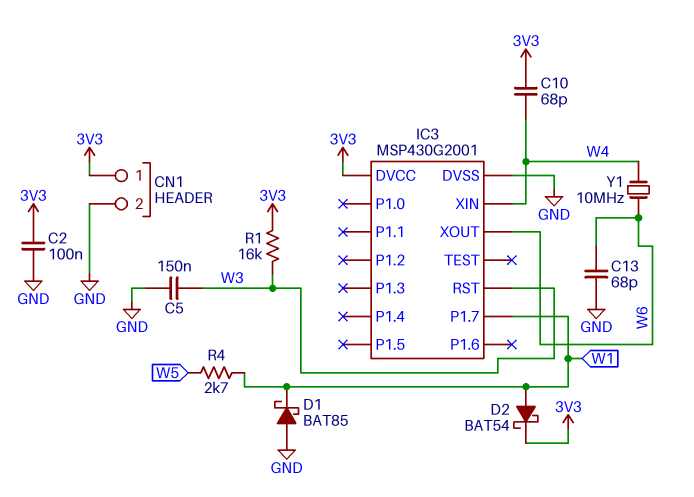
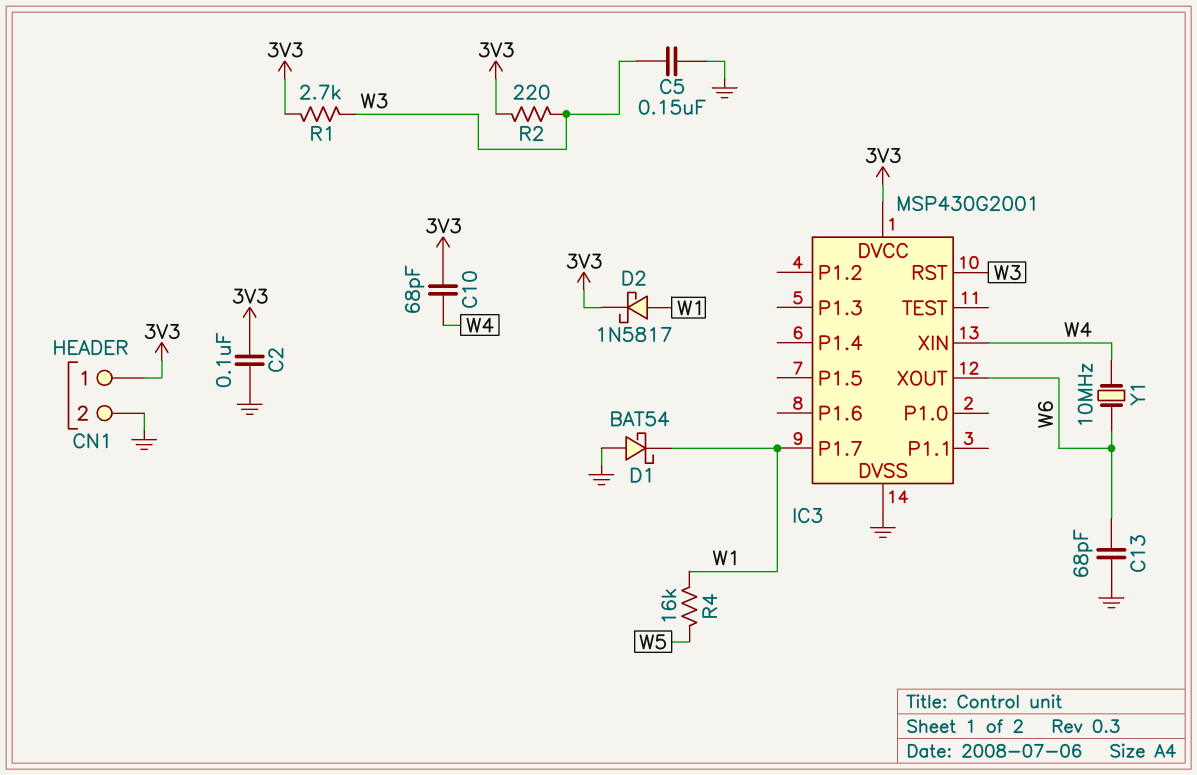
D1: schottky BAT85 (A GND, K W1) -> schottky BAT54 (A GND, K W1)
D2: schottky BAT54 (A W1, K 3V3) -> schottky 1N5817 (A W1, K 3V3)
R1: 16k (3V3, W3) -> 2.7k (3V3, W3)
R2: none -> 220 (3V3, W3)
R4: 2.7k (W1, W5) -> 16k (W1, W5)

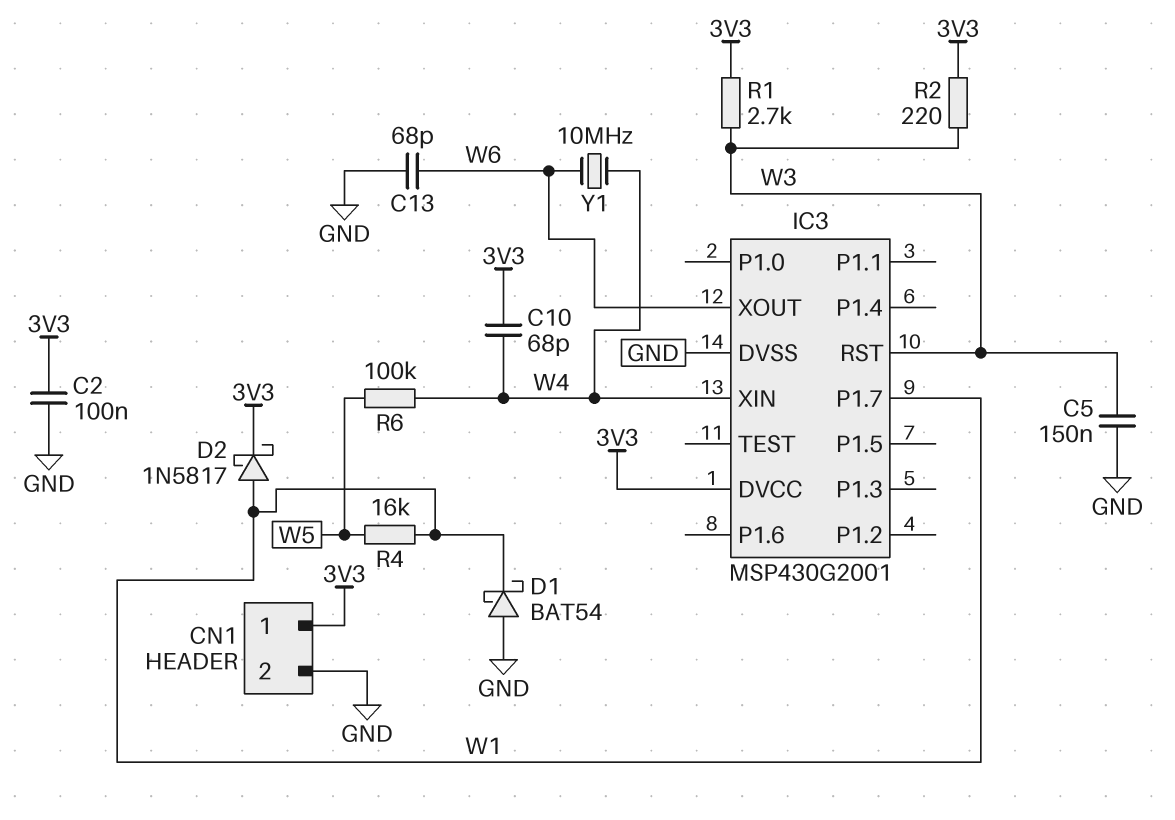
R6: none -> 100k (W4, W5)

